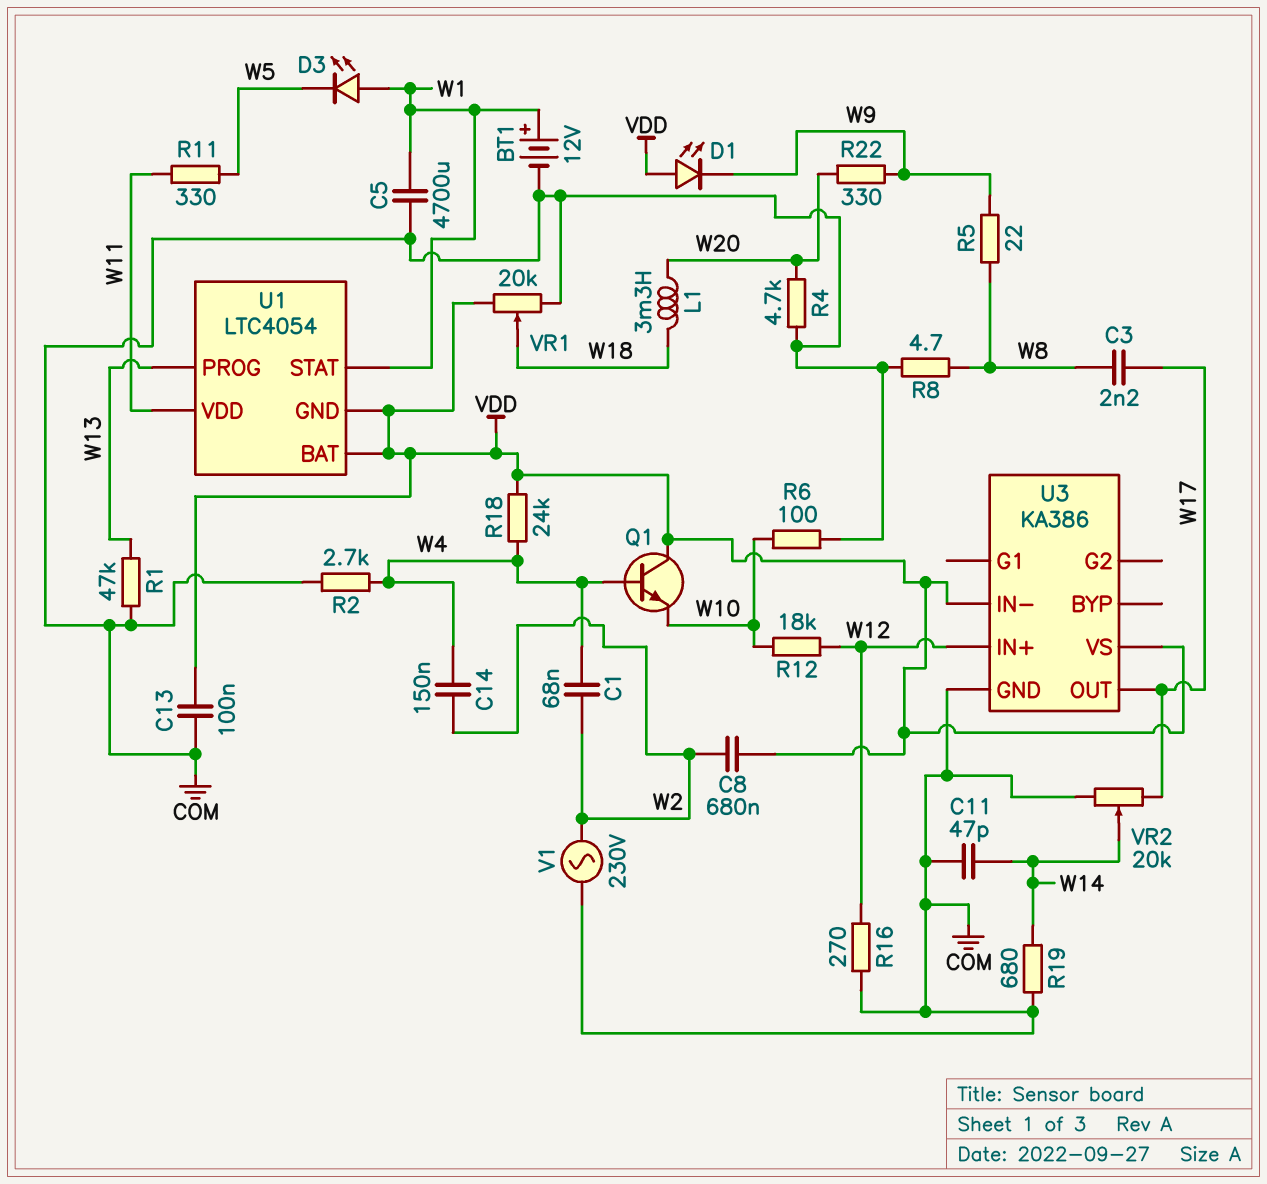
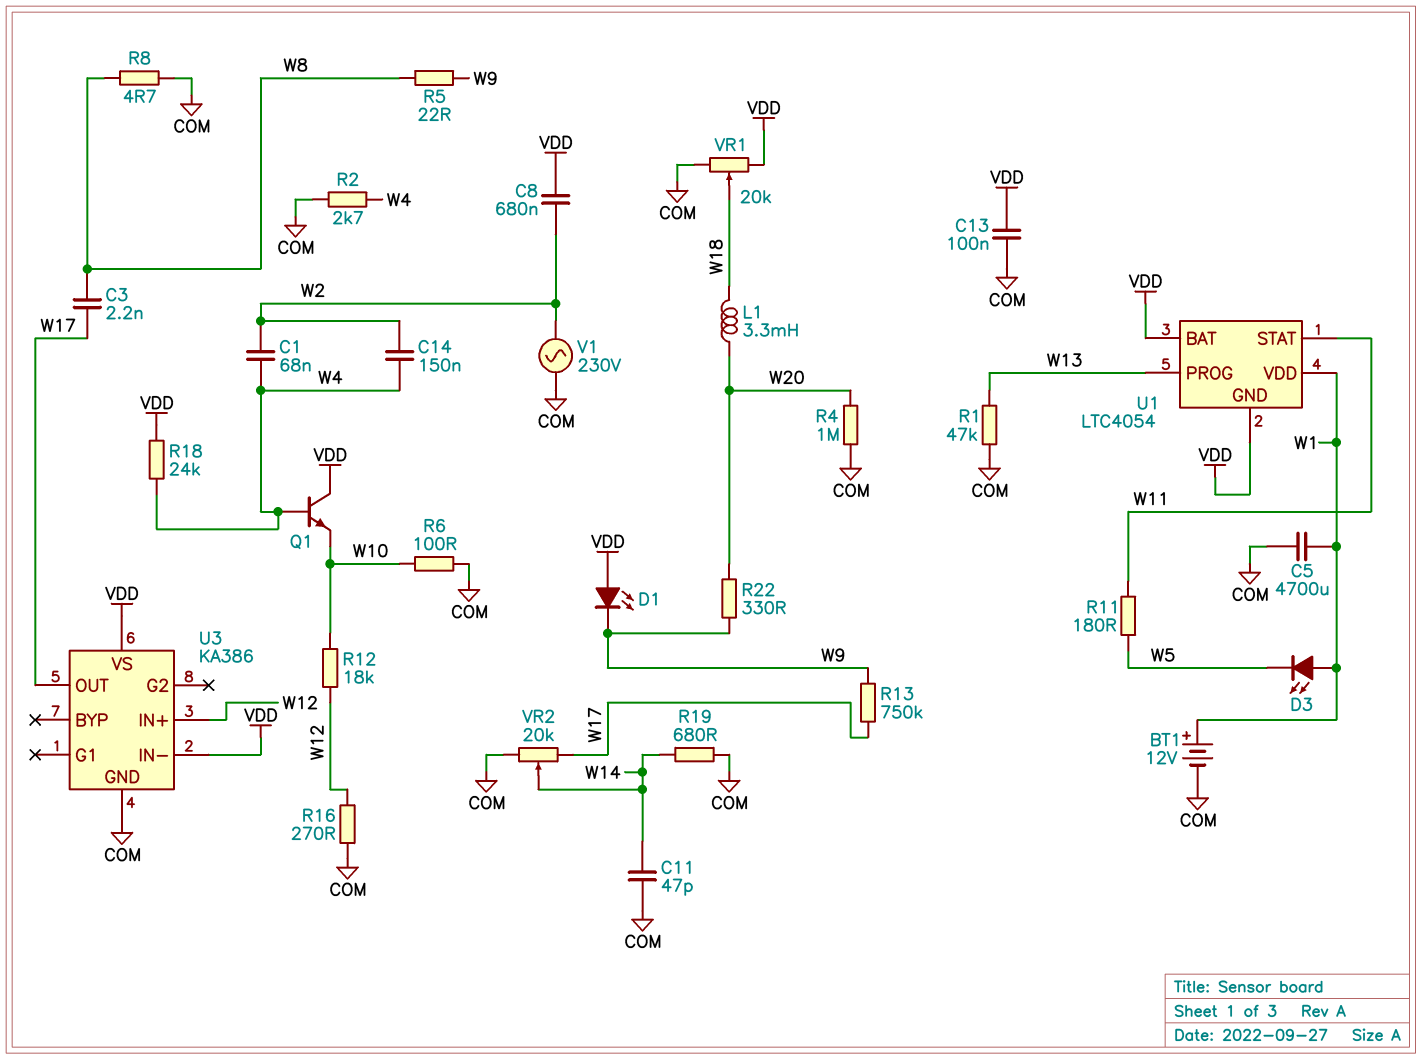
R4: 4.7k (COM, W20) -> 1M (COM, W20)
R11: 330 (W5, W11) -> 180 (W5, W11)
R13: none -> 750k (W9, W17)
U1 pin STAT: W1 -> W11
U1 pin VDD: W11 -> W1

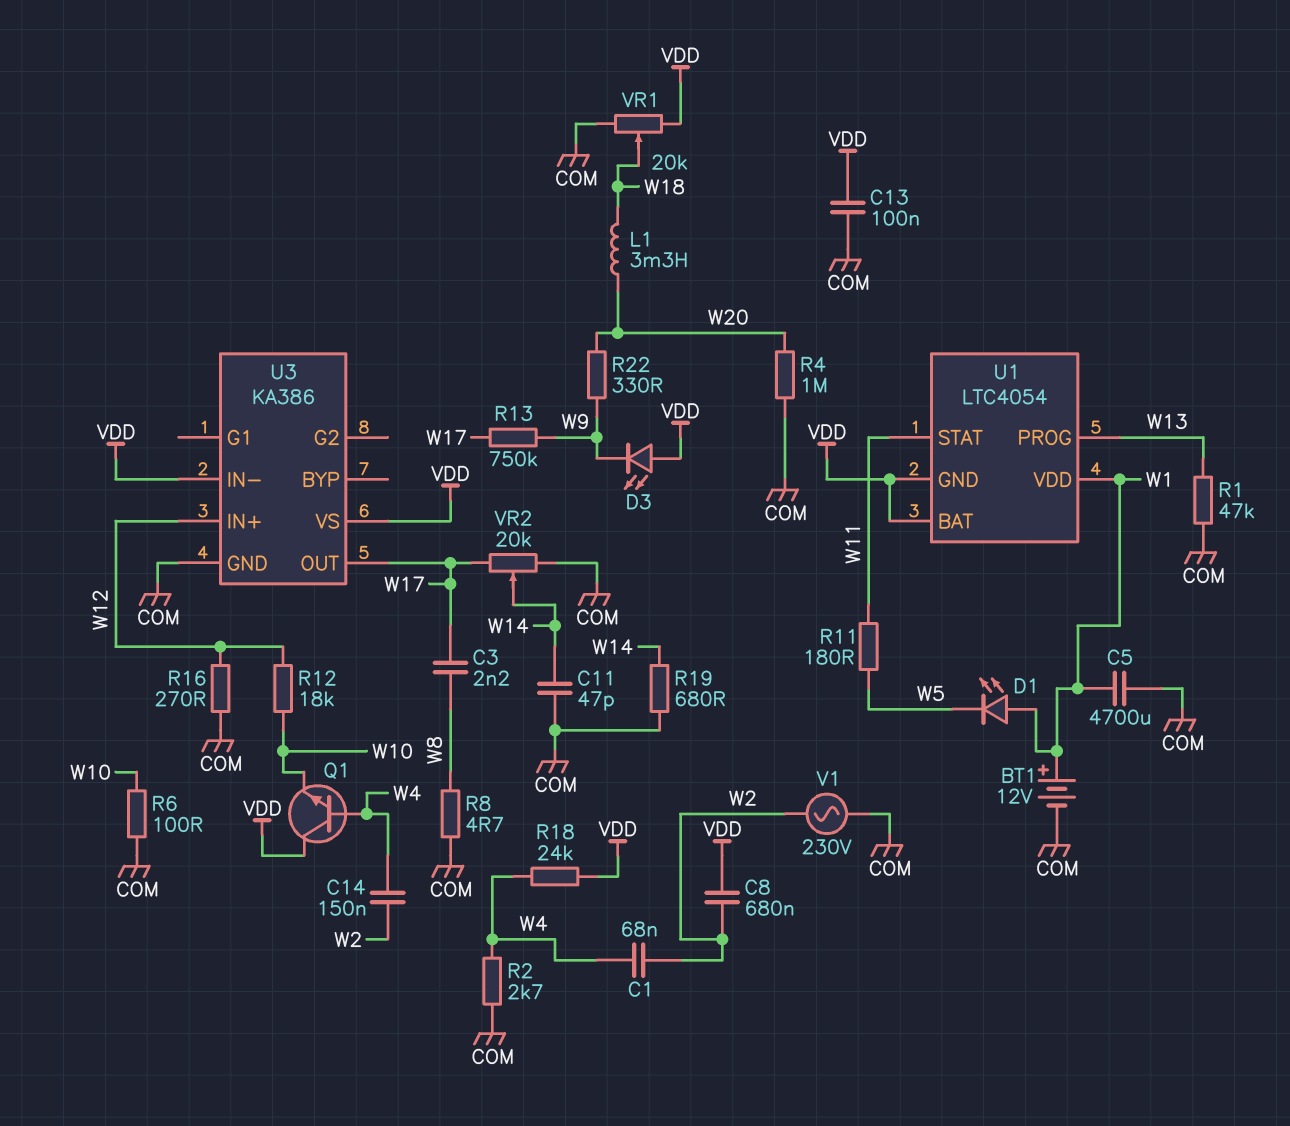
D1: LED (A VDD, K W9) -> LED (A W1, K W5)
D3: LED (A W1, K W5) -> LED (A VDD, K W9)
R5: 22 (W8, W9) -> none

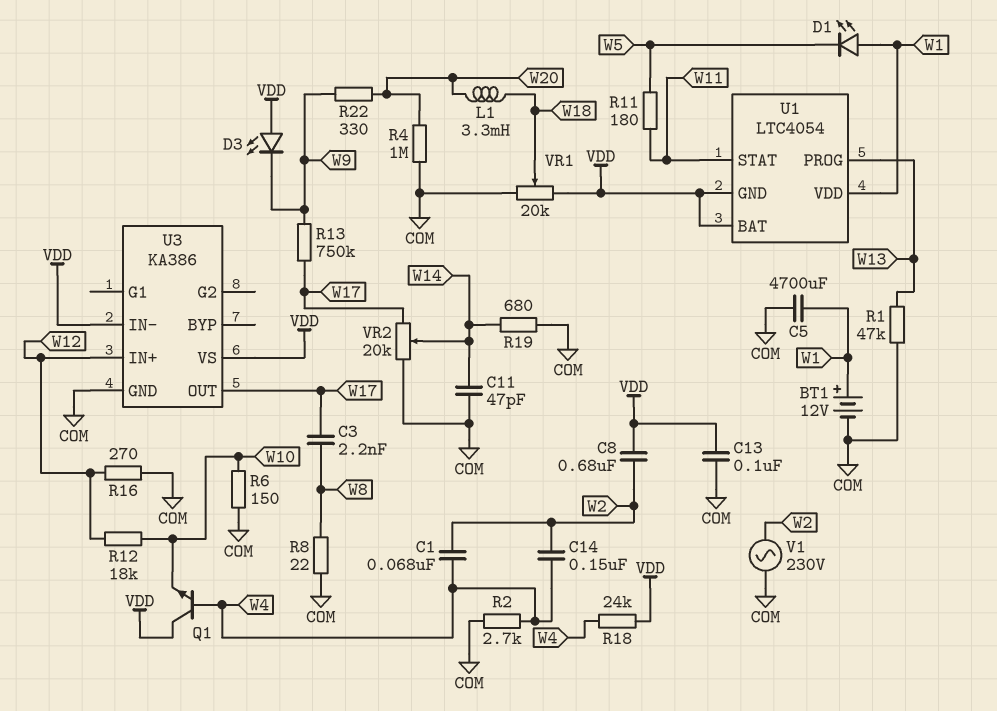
R6: 100 (COM, W10) -> 150 (COM, W10)
R8: 4.7 (COM, W8) -> 22 (COM, W8)

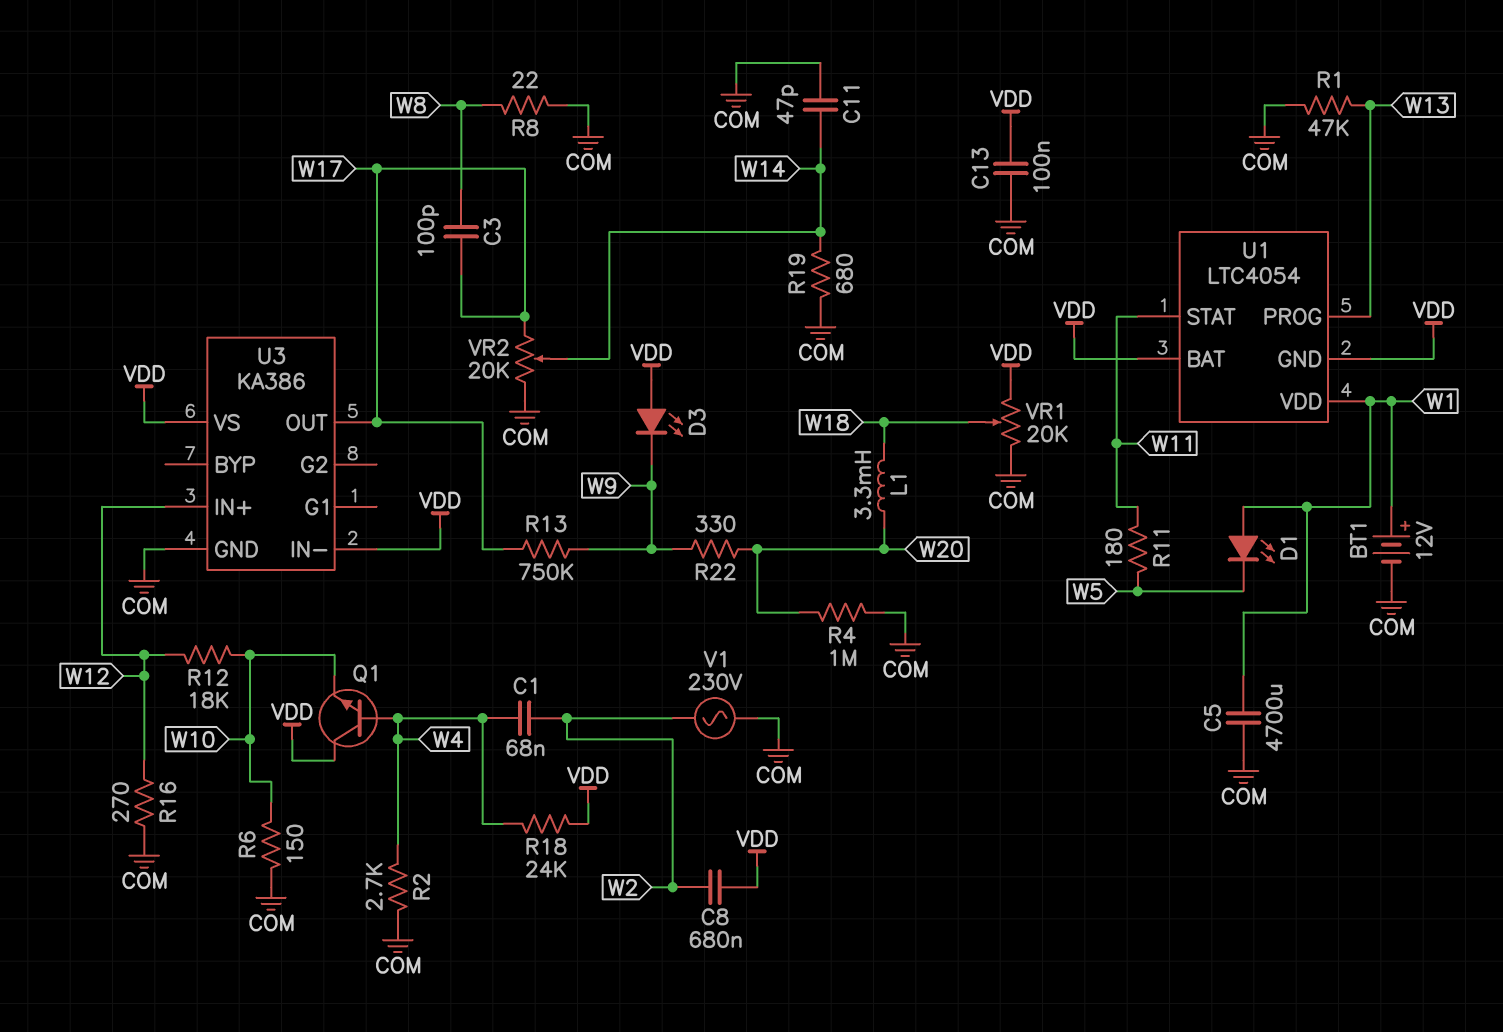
C3: 2.2nF (W8, W17) -> 100pF (W8, W17)
C14: 150nF (W2, W4) -> none

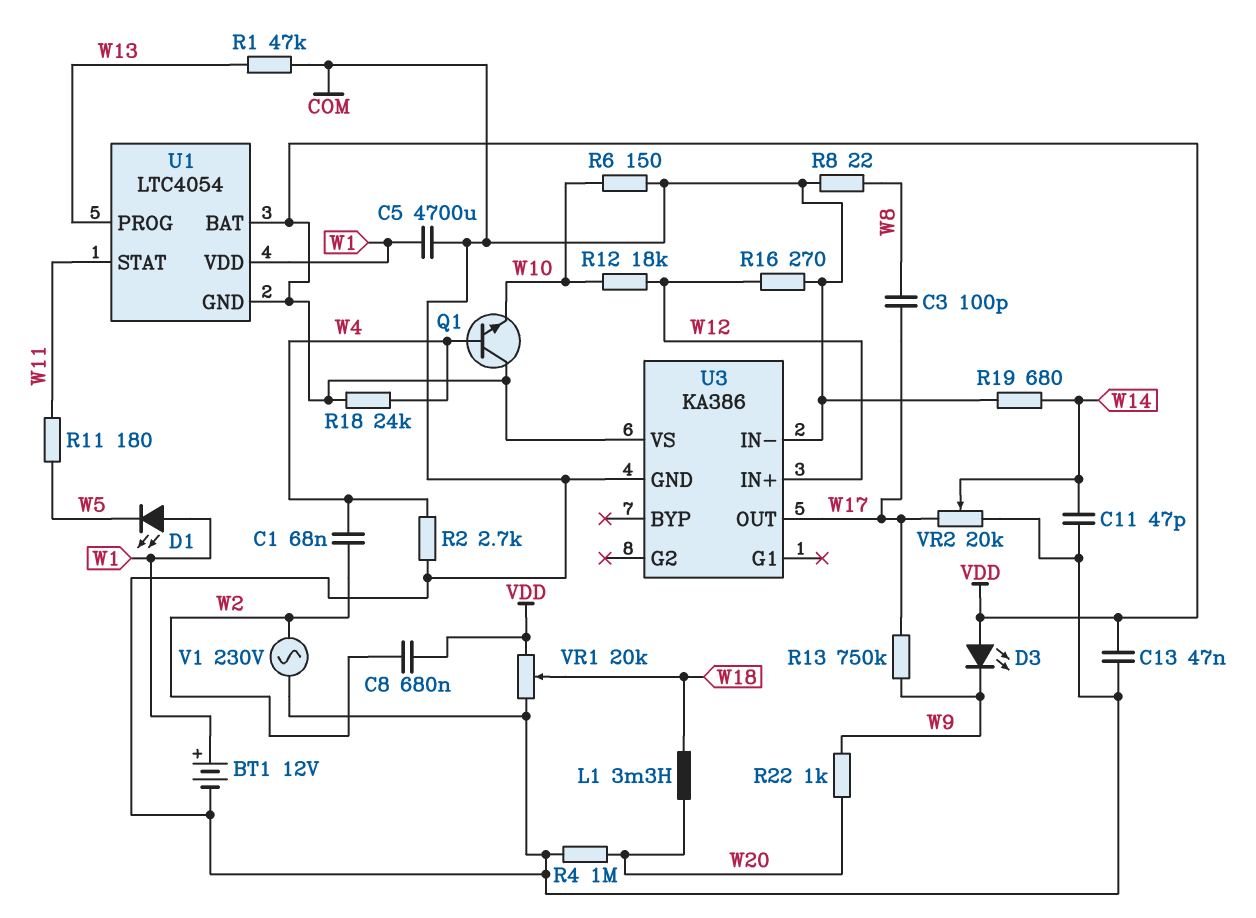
C13: 100nF (COM, VDD) -> 47nF (COM, VDD)
R22: 330 (W9, W20) -> 1k (W9, W20)
U3 pin IN-: VDD -> COM

